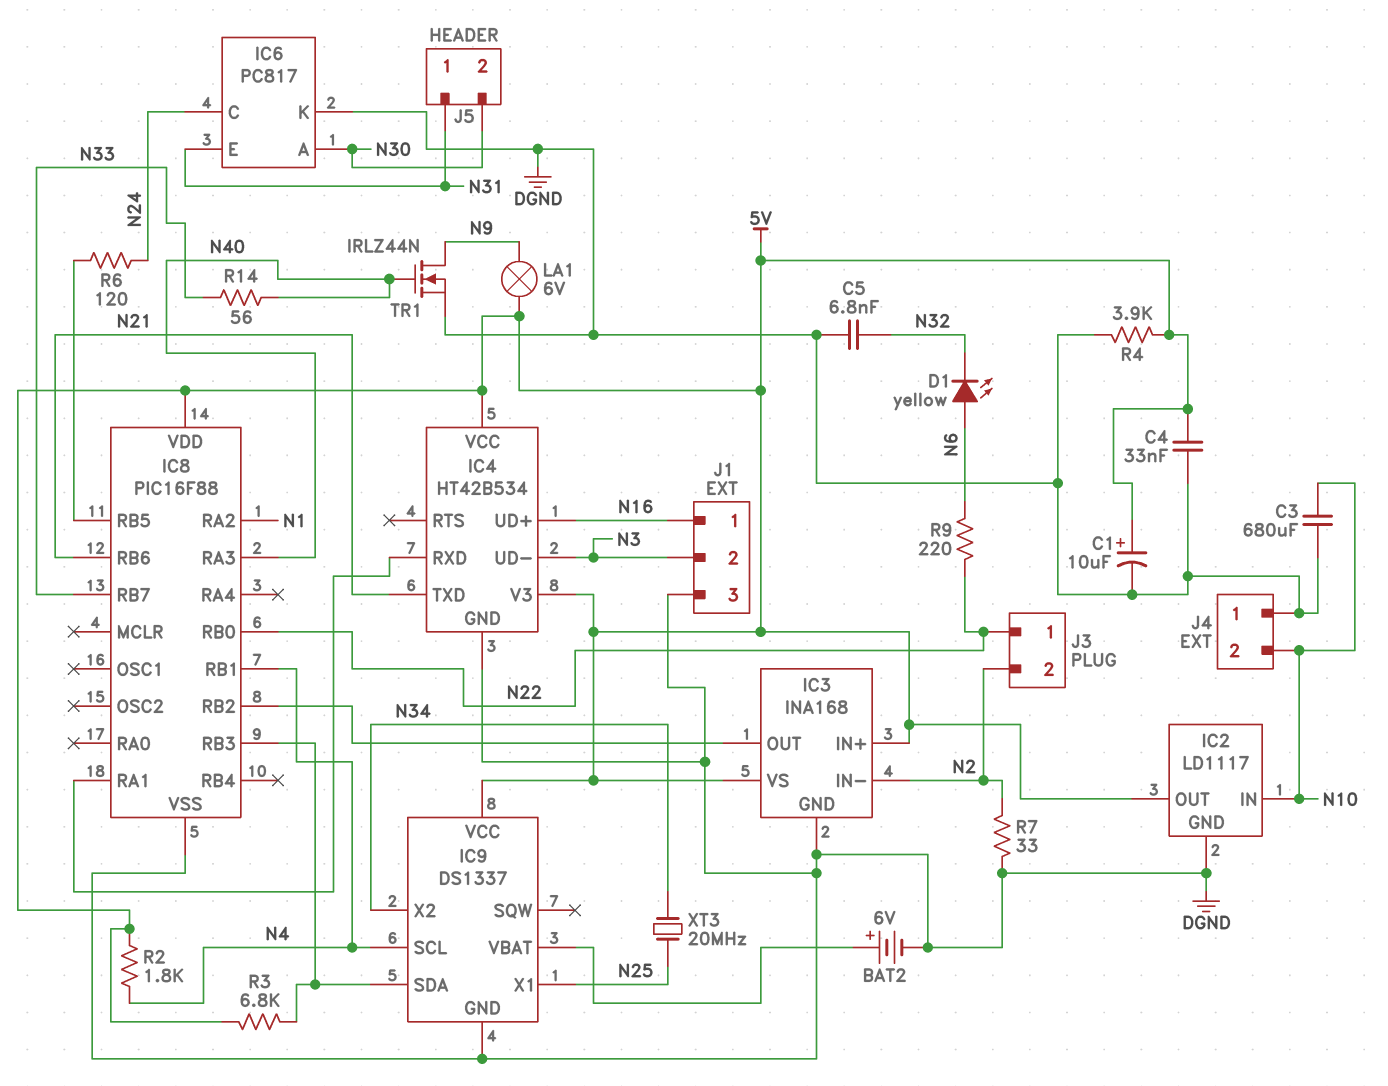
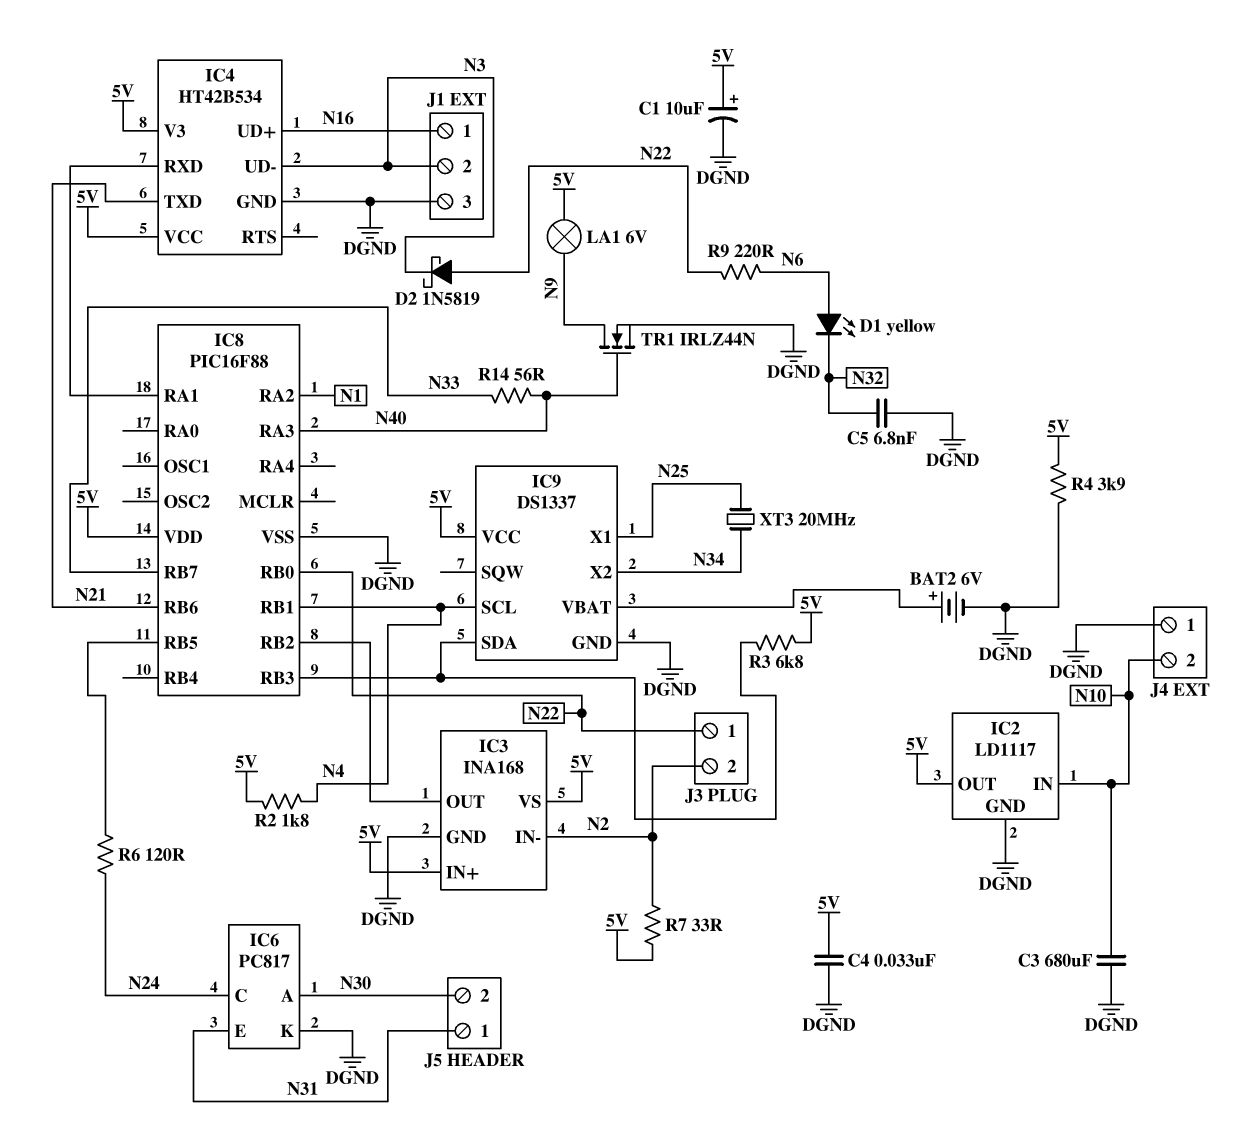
D2: none -> schottky 1N5819 (A N22, K N3)
R7: 33 (DGND, N2) -> 33 (5V, N2)

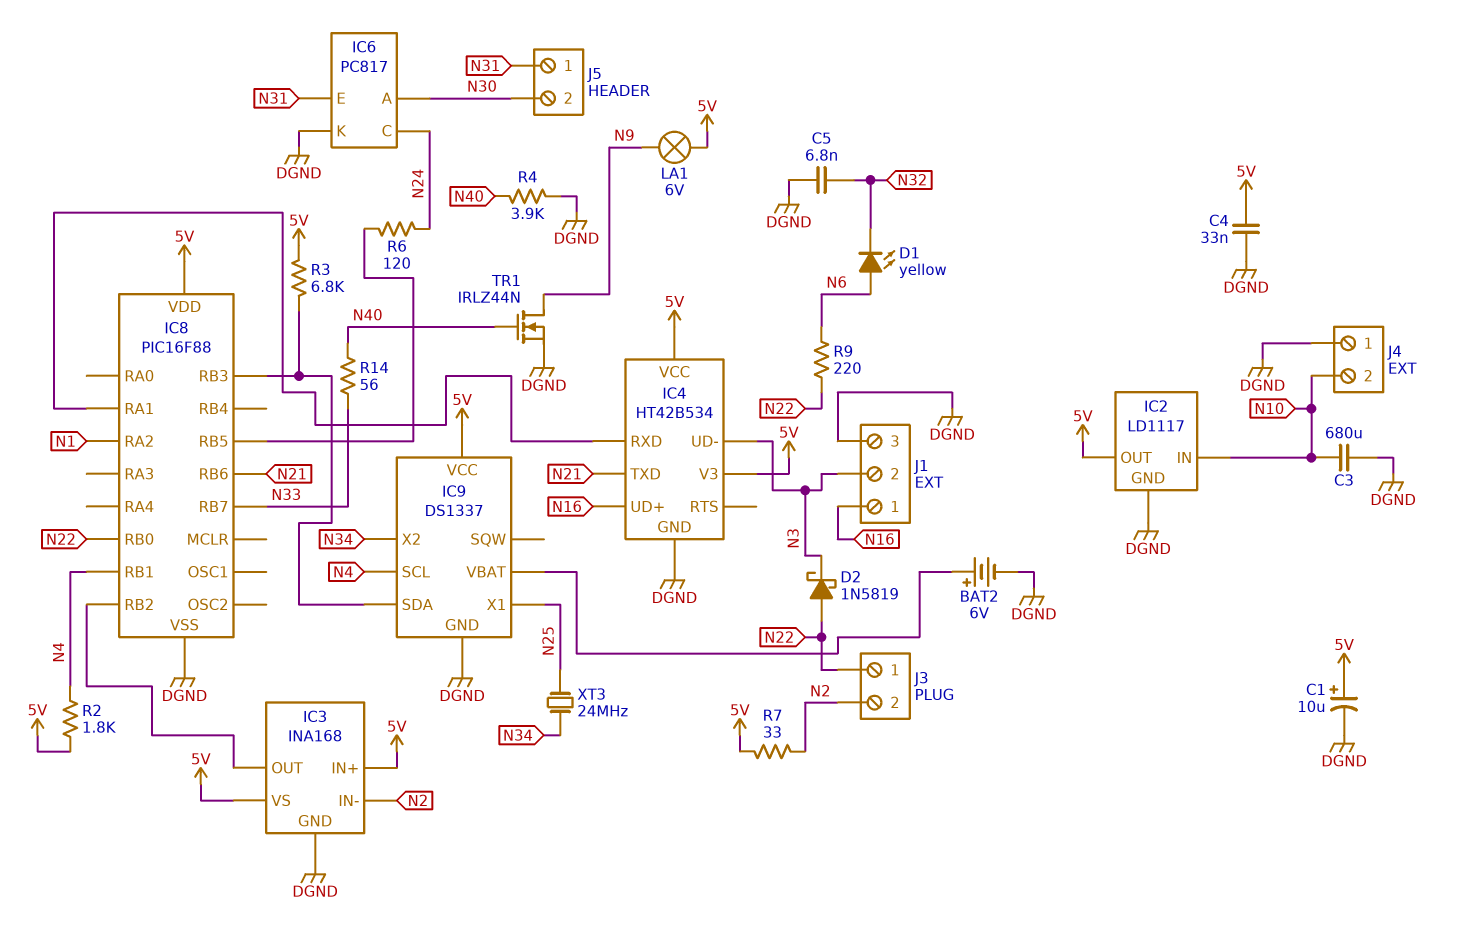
IC8 pin RA3: N40 -> none
R4: 3.9k (5V, DGND) -> 3.9k (DGND, N40)
XT3: 20MHz (N25, N34) -> 24MHz (N25, N34)

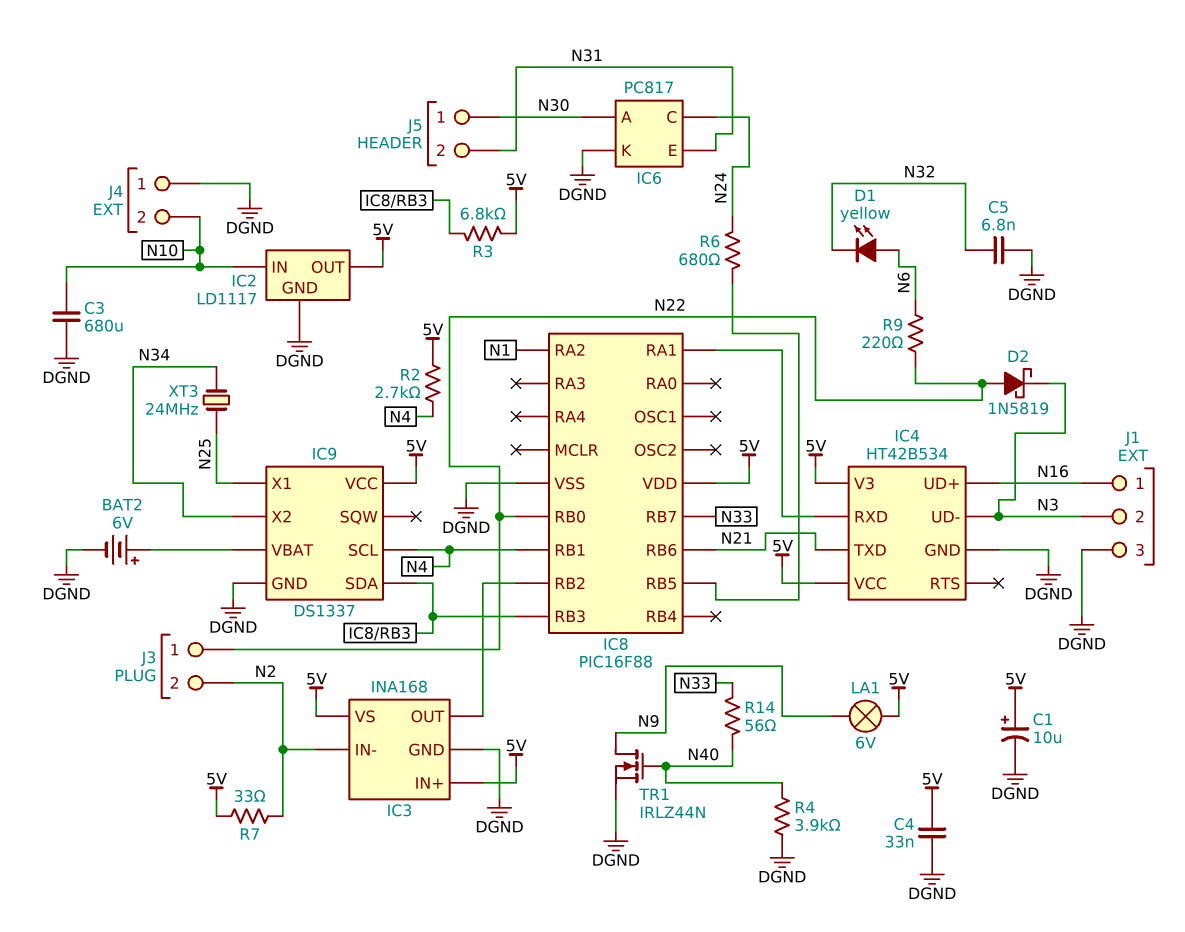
J5 pin 1: N31 -> N30
J5 pin 2: N30 -> N31
R2: 1.8k (5V, N4) -> 2.7k (5V, N4)
R6: 120 (IC8/RB5, N24) -> 680 (IC8/RB5, N24)

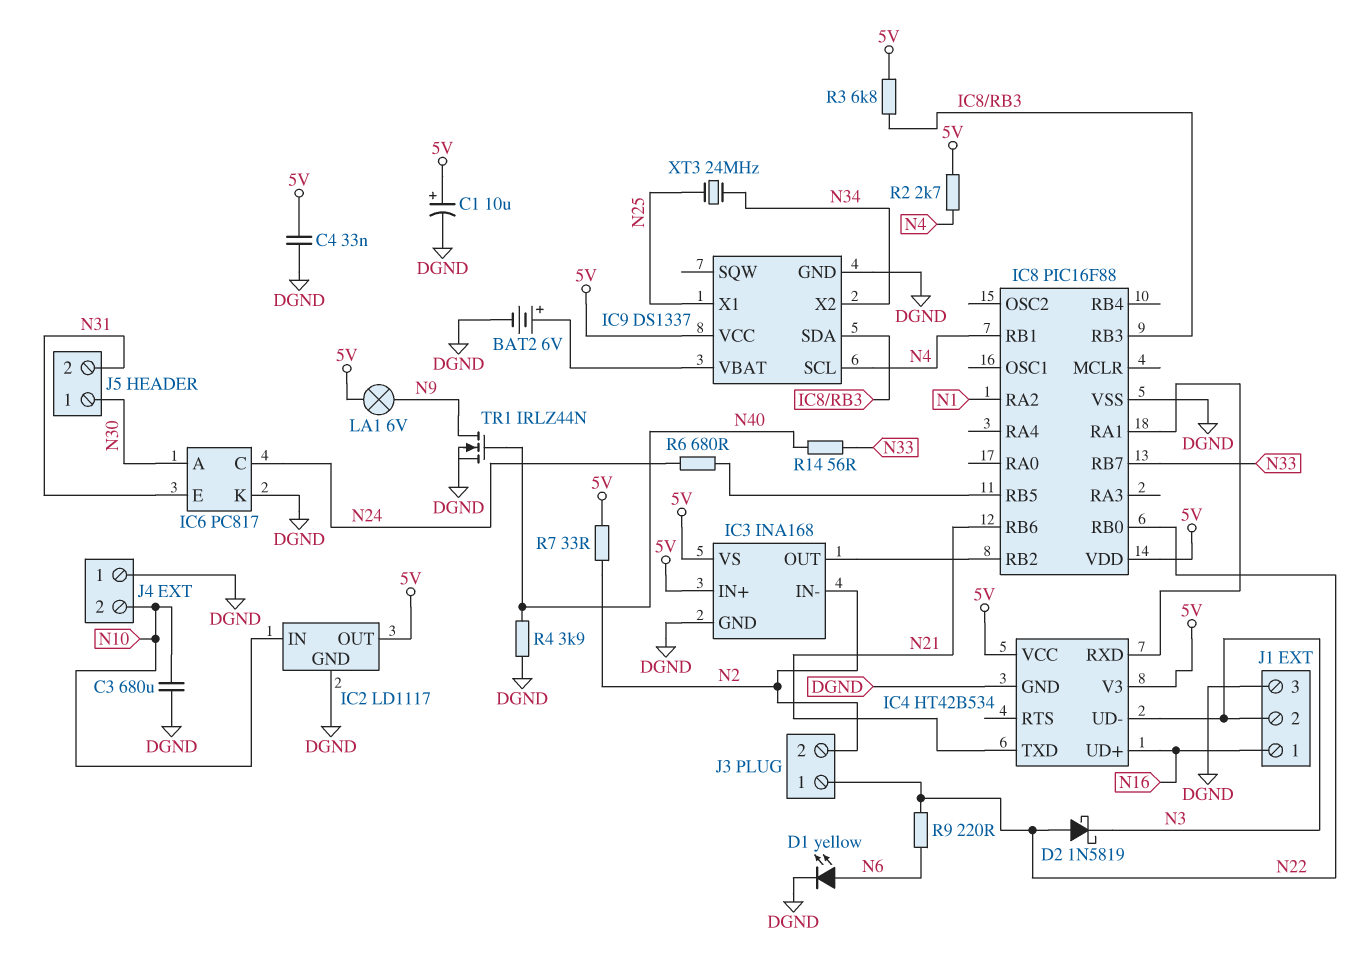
C5: 6.8nF (DGND, N32) -> none
D1: LED yellow (A N6, K N32) -> LED yellow (A N6, K DGND)

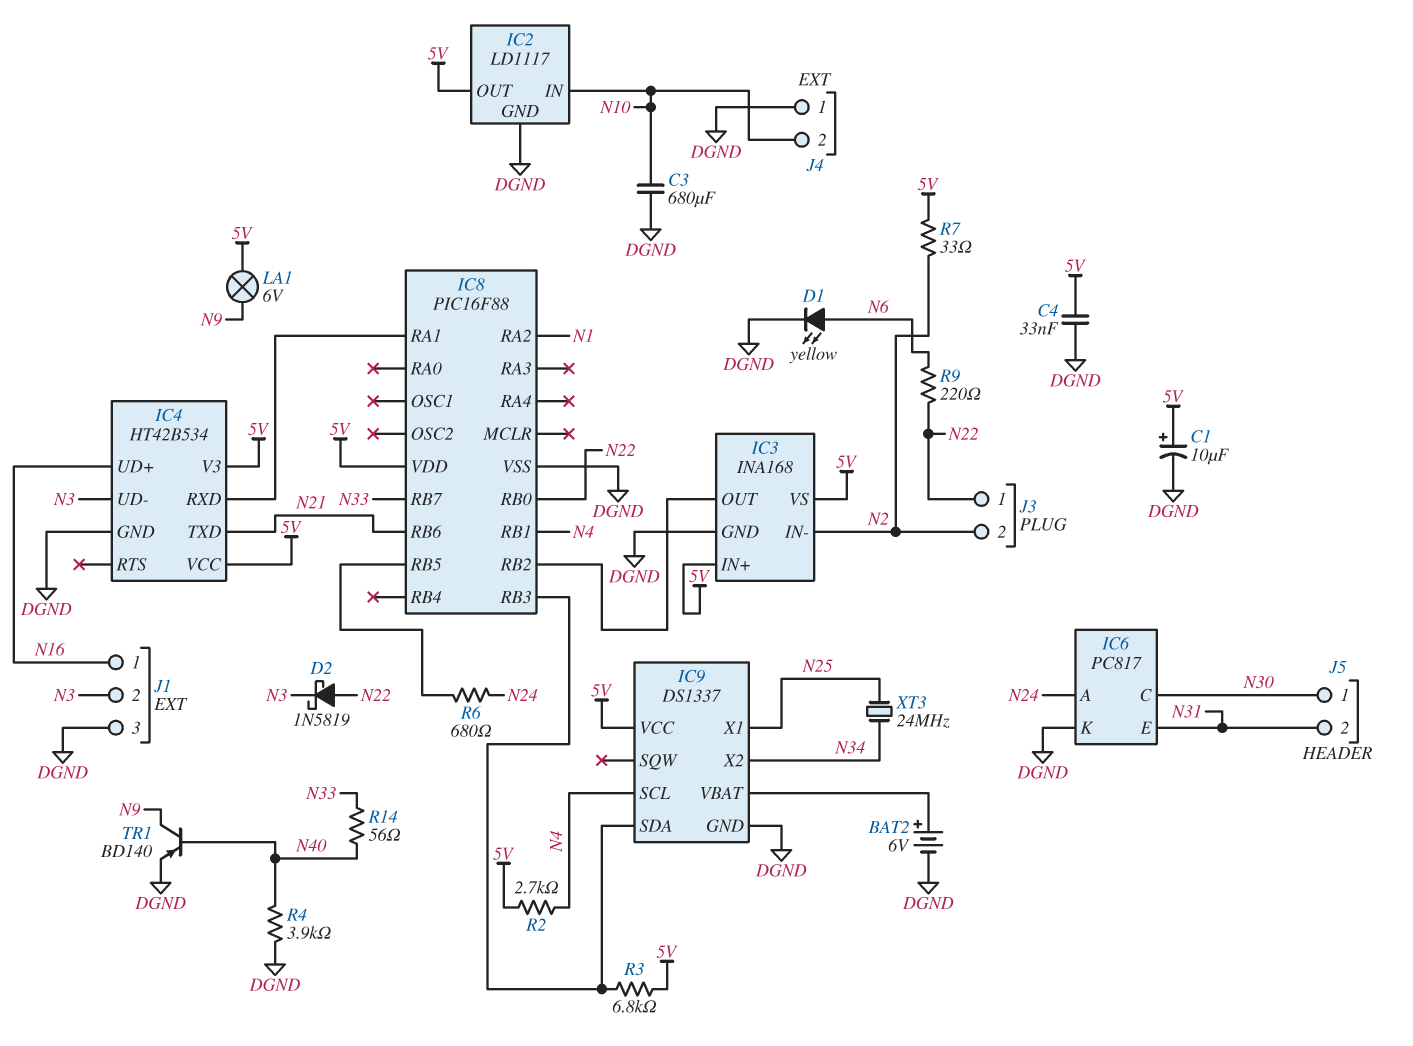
IC6 pin A: N30 -> N24
IC6 pin C: N24 -> N30
TR1: NMOS IRLZ44N (G N40, D N9, S DGND) -> PNP BD140 (B N40, C N9, E DGND)

